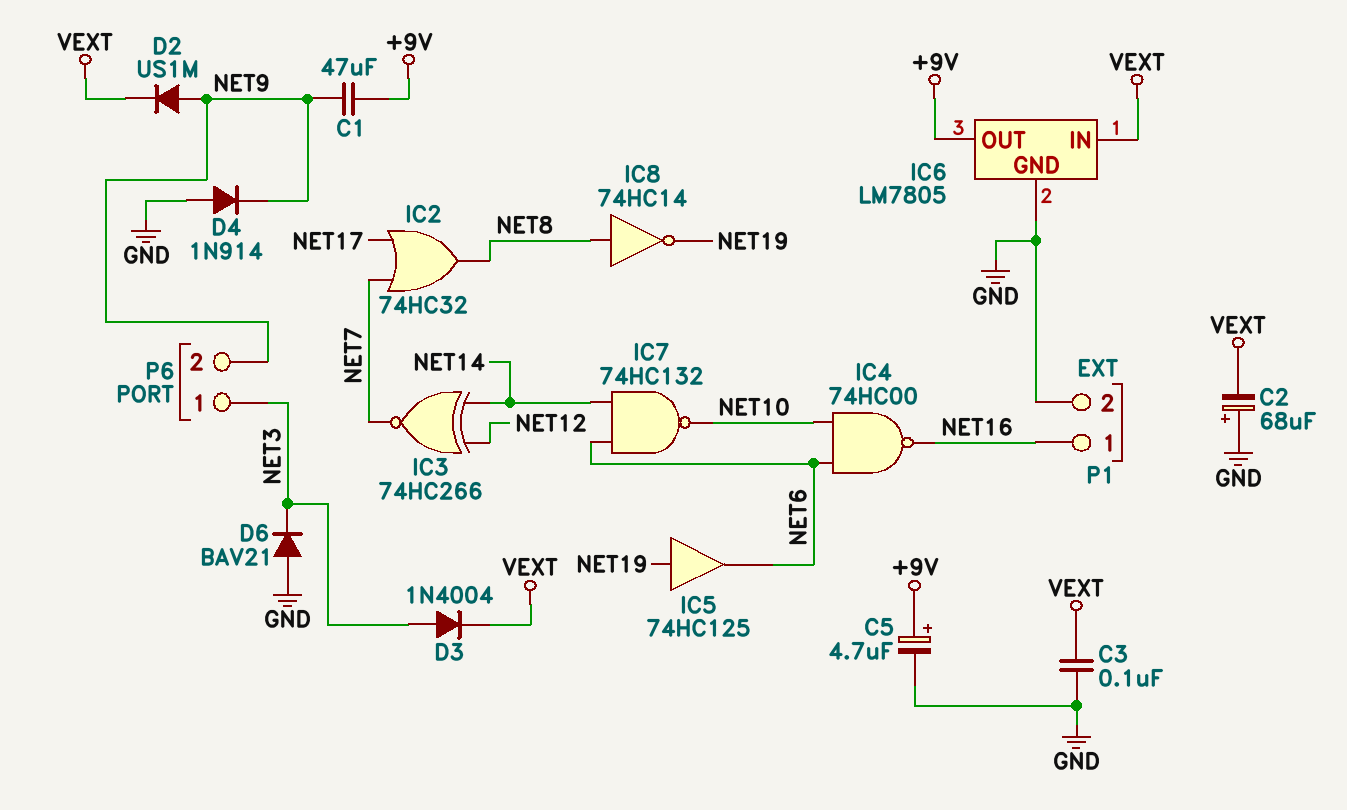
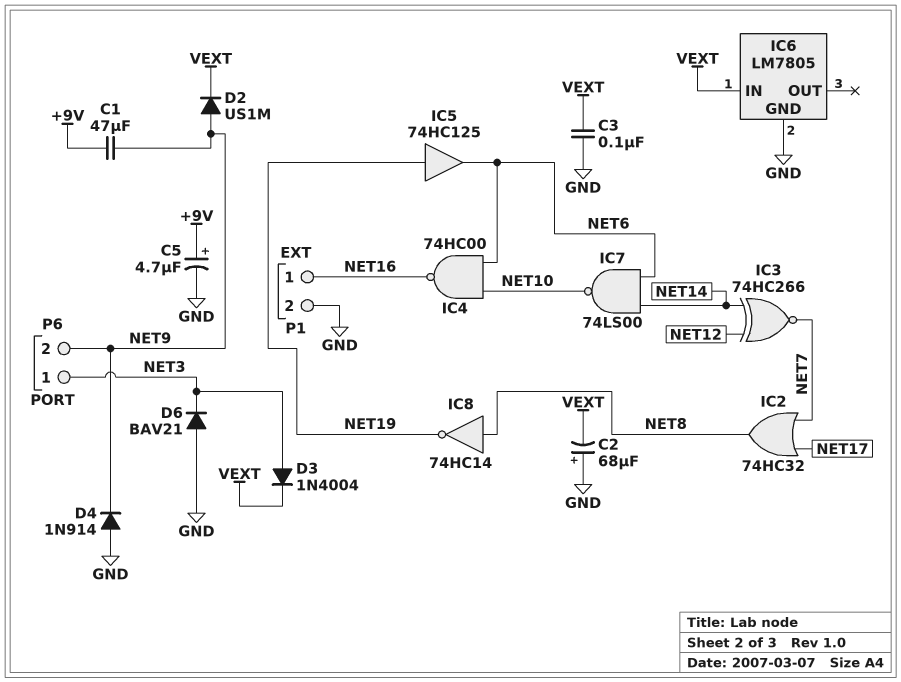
IC6 pin OUT: +9V -> none
IC7: NAND 74HC132 (in NET6, in NET14, out NET10) -> NAND 74LS00 (in NET6, in NET14, out NET10)

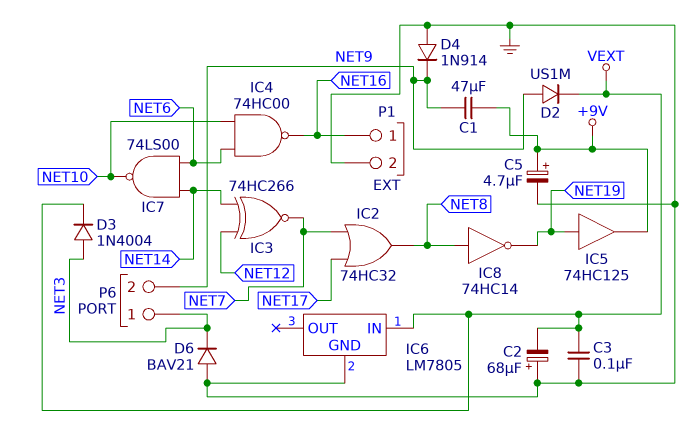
IC5: buffer 74HC125 (in NET19, out NET6) -> buffer 74HC125 (in NET19, out +9V)

